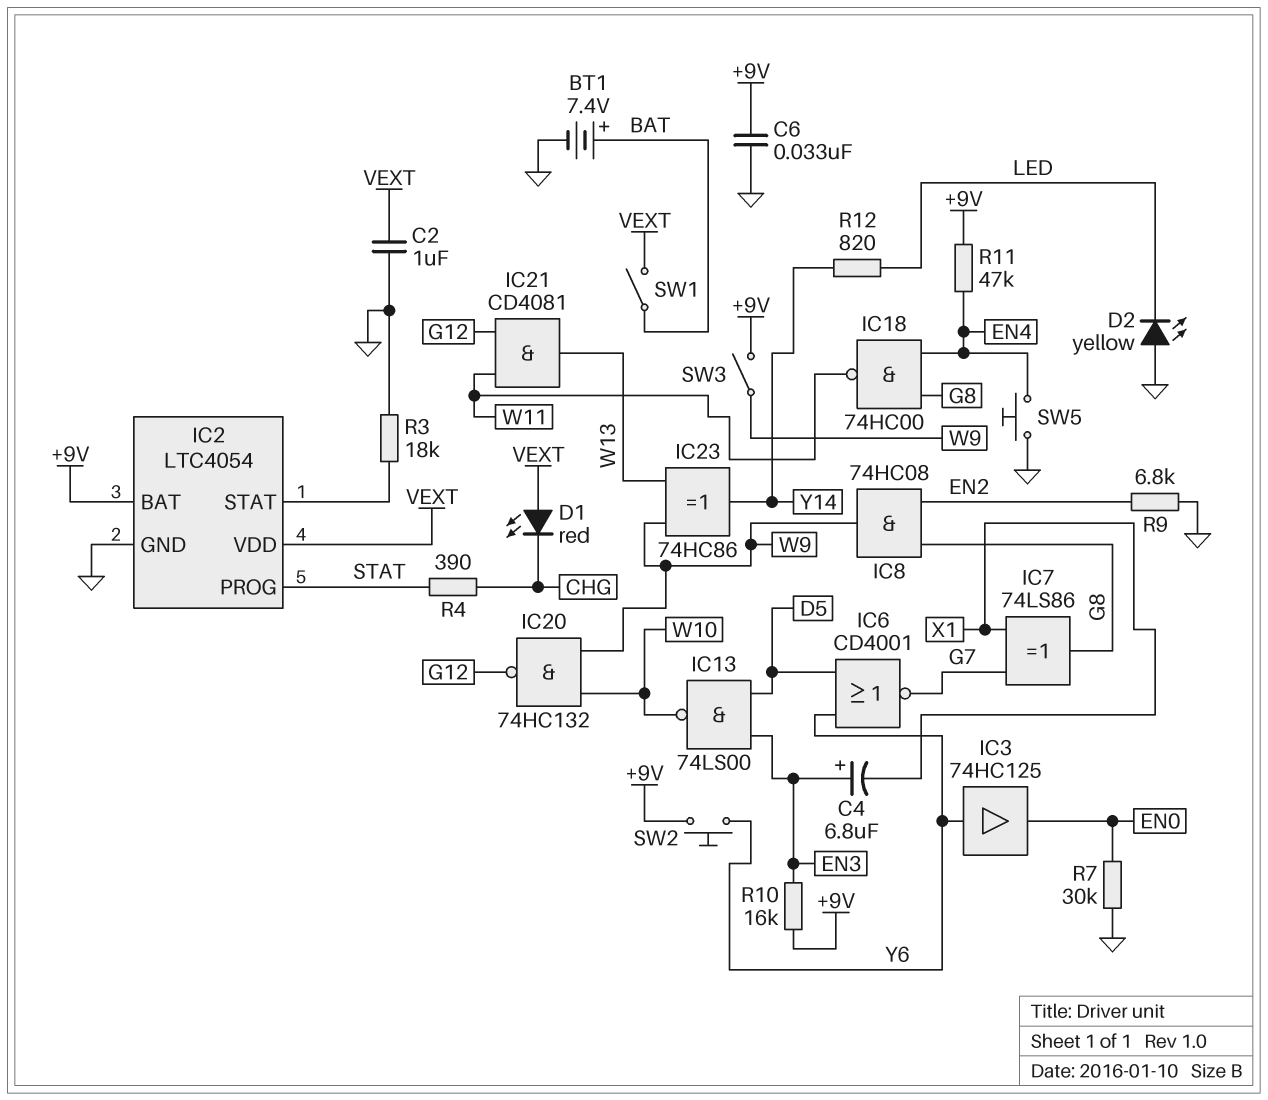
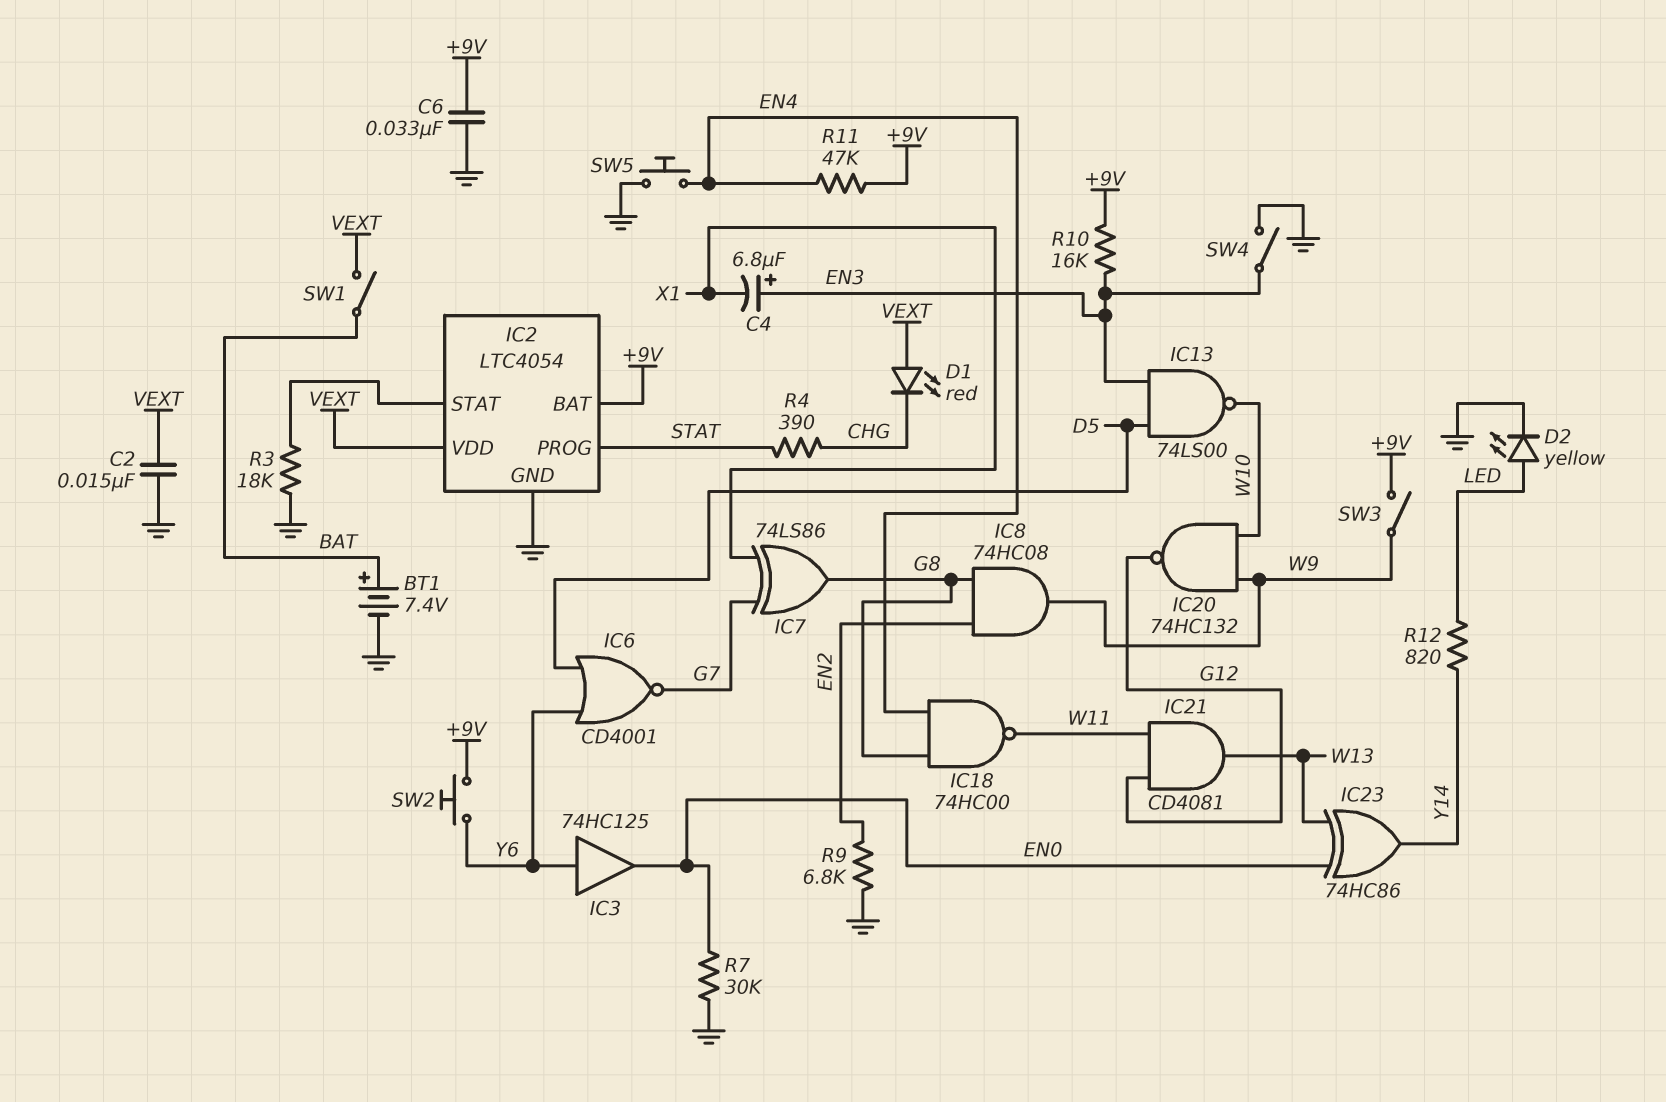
C2: 1uF (GND, VEXT) -> 15nF (GND, VEXT)
D2: LED yellow (A GND, K LED) -> LED yellow (A LED, K GND)
IC23: XOR 74HC86 (in W9, in W13, out Y14) -> XOR 74HC86 (in EN0, in W13, out Y14)
SW4: none -> switch (EN3, GND)

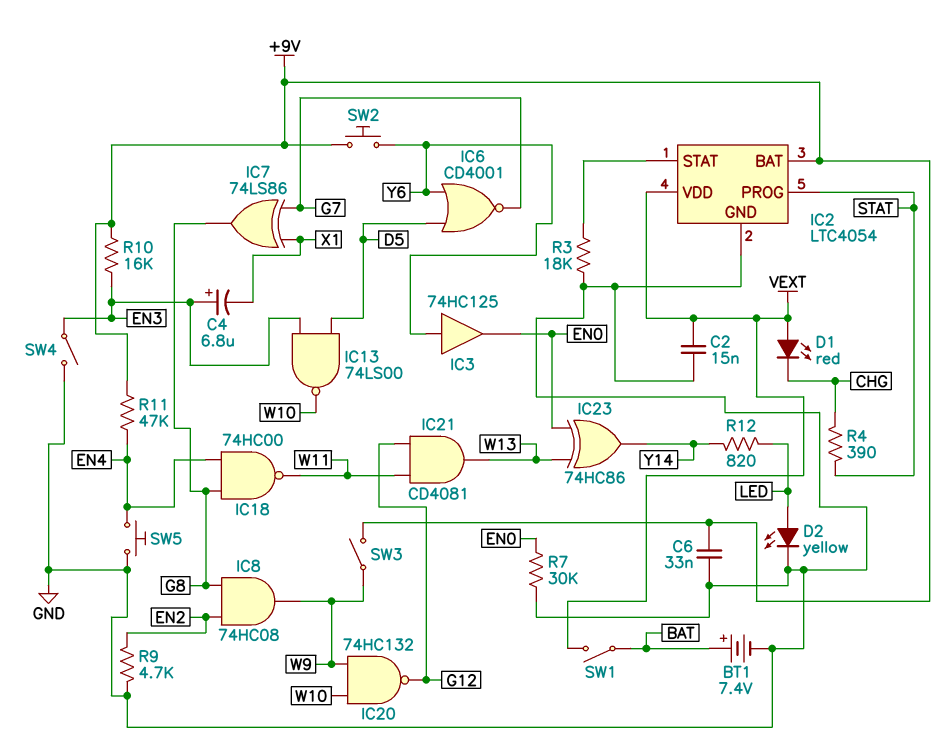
R9: 6.8k (EN2, GND) -> 4.7k (EN2, GND)

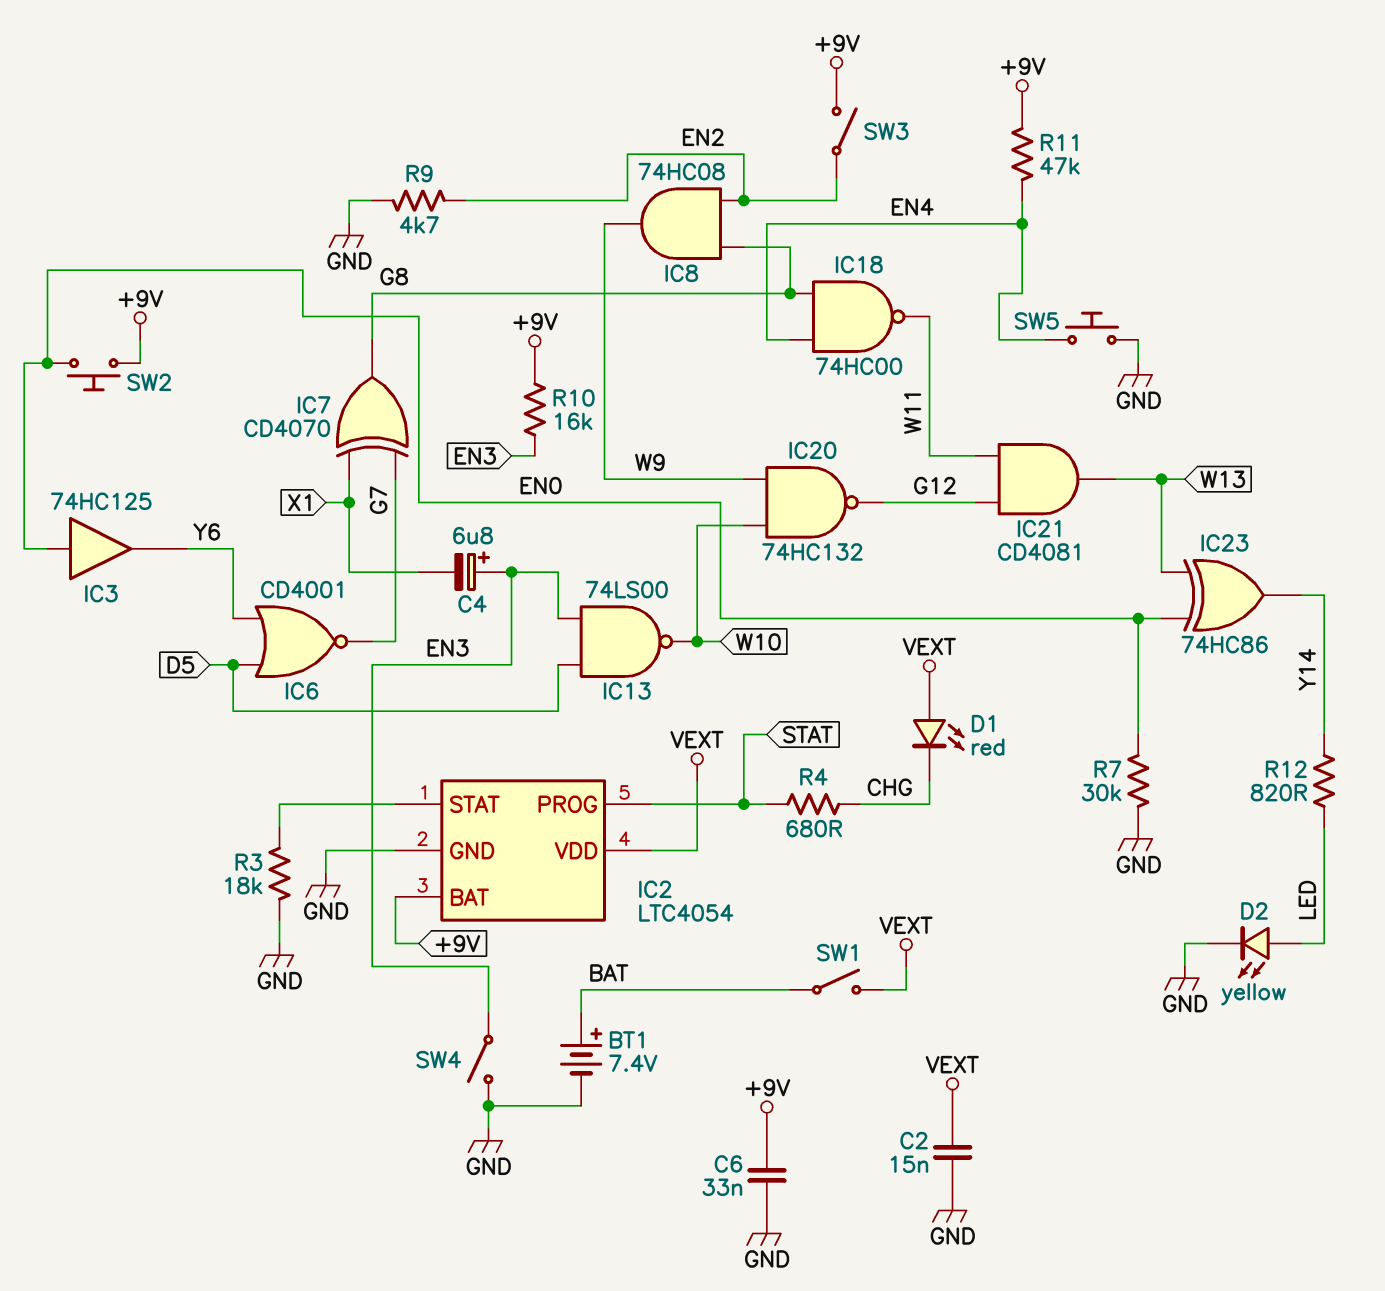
IC3: buffer 74HC125 (in Y6, out EN0) -> buffer 74HC125 (in EN0, out Y6)
IC7: XOR 74LS86 (in G7, in X1, out G8) -> XOR CD4070 (in G7, in X1, out G8)
R4: 390 (CHG, STAT) -> 680 (CHG, STAT)
SW2: button (+9V, Y6) -> button (+9V, EN0)
SW3: switch (+9V, W9) -> switch (+9V, EN2)

